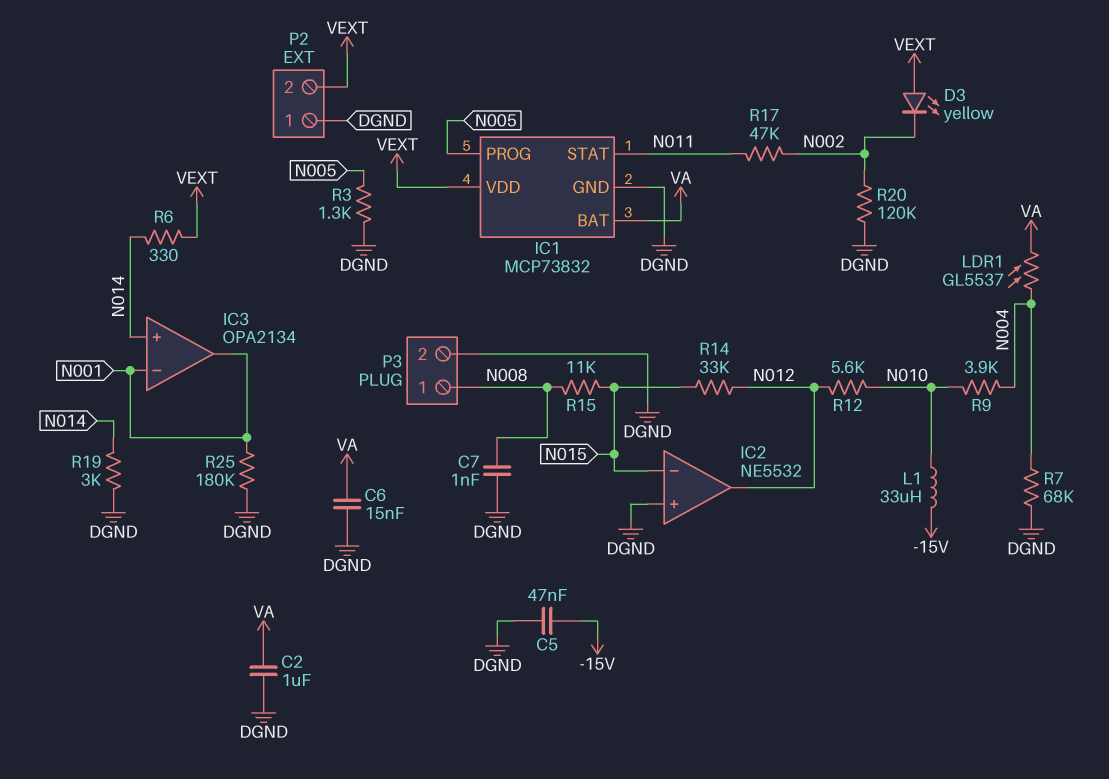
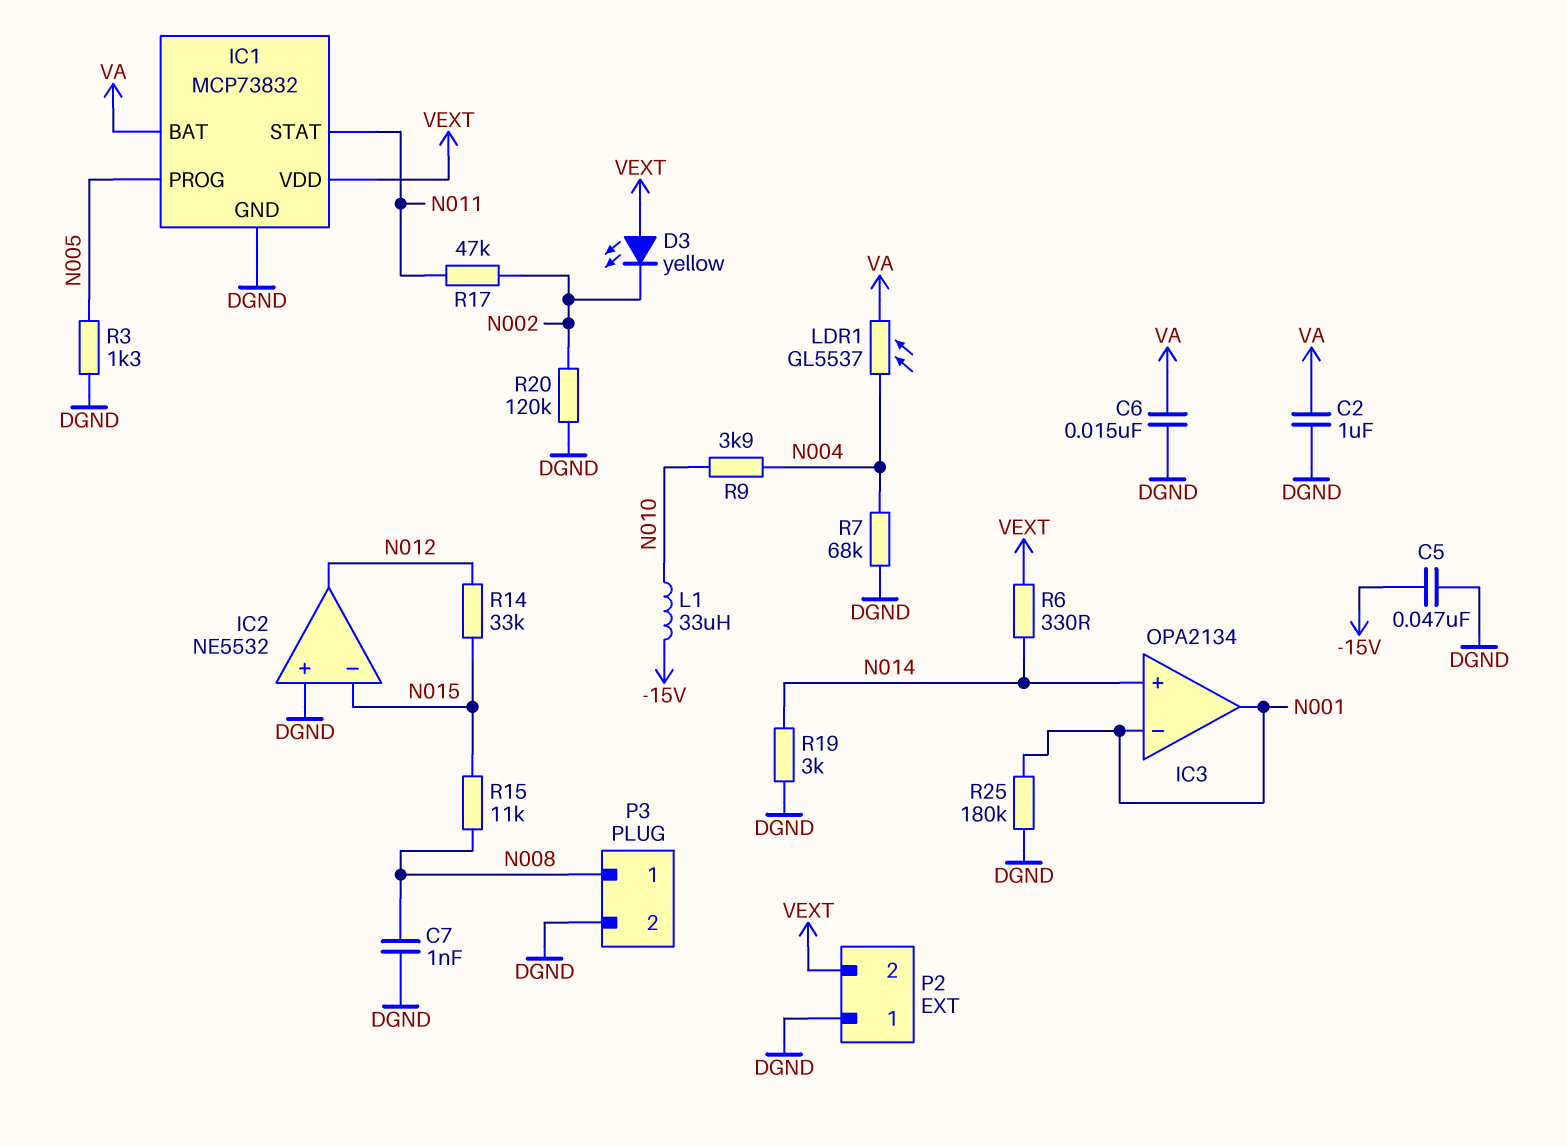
R12: 5.6k (N010, N012) -> none

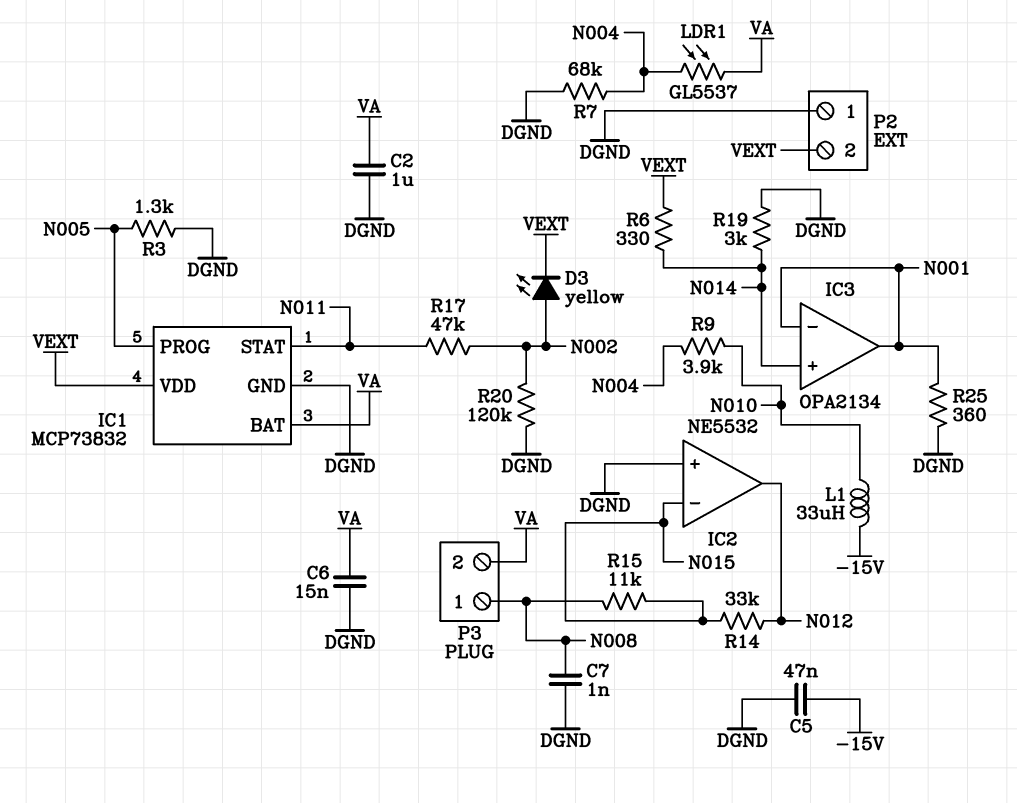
D3: LED yellow (A VEXT, K N002) -> LED yellow (A N002, K VEXT)
P3 pin 2: DGND -> VA
R25: 180k (DGND, N001) -> 360 (DGND, N001)

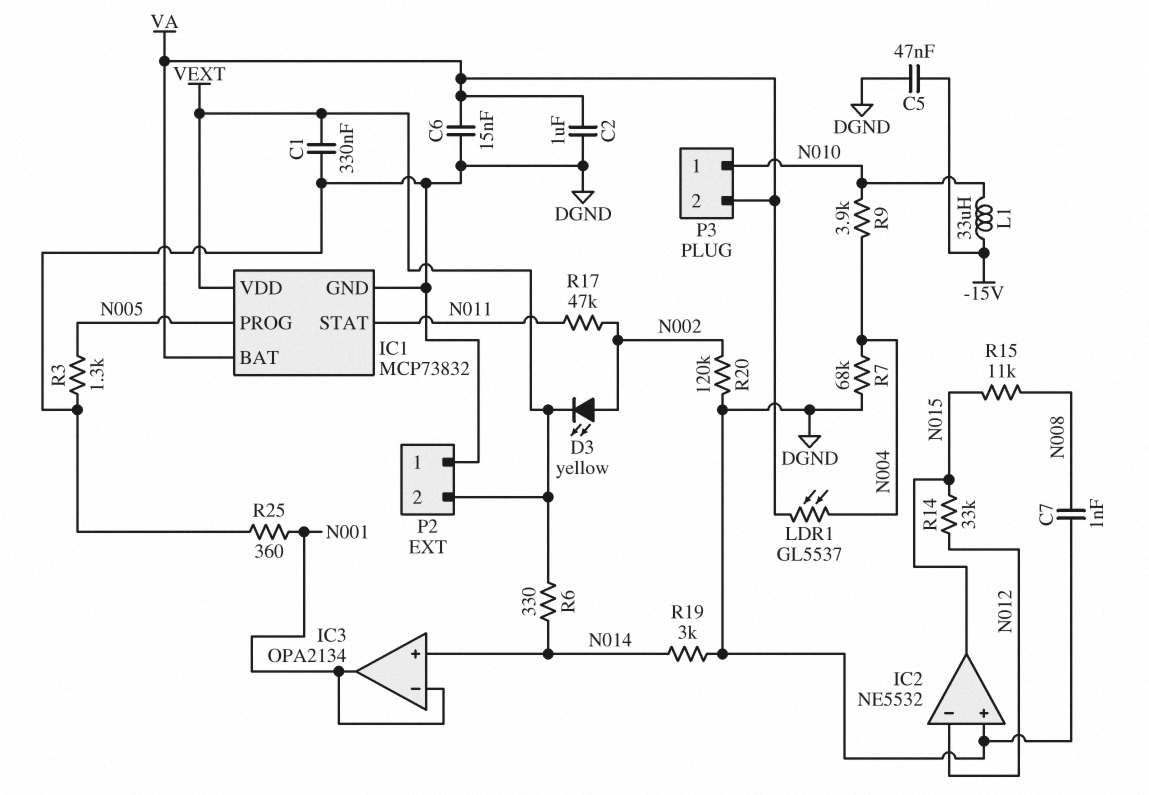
C1: none -> 330nF (DGND, VEXT)
IC2 pin in-: N015 -> N012
IC2 pin out: N012 -> N015
P3 pin 1: N008 -> N010

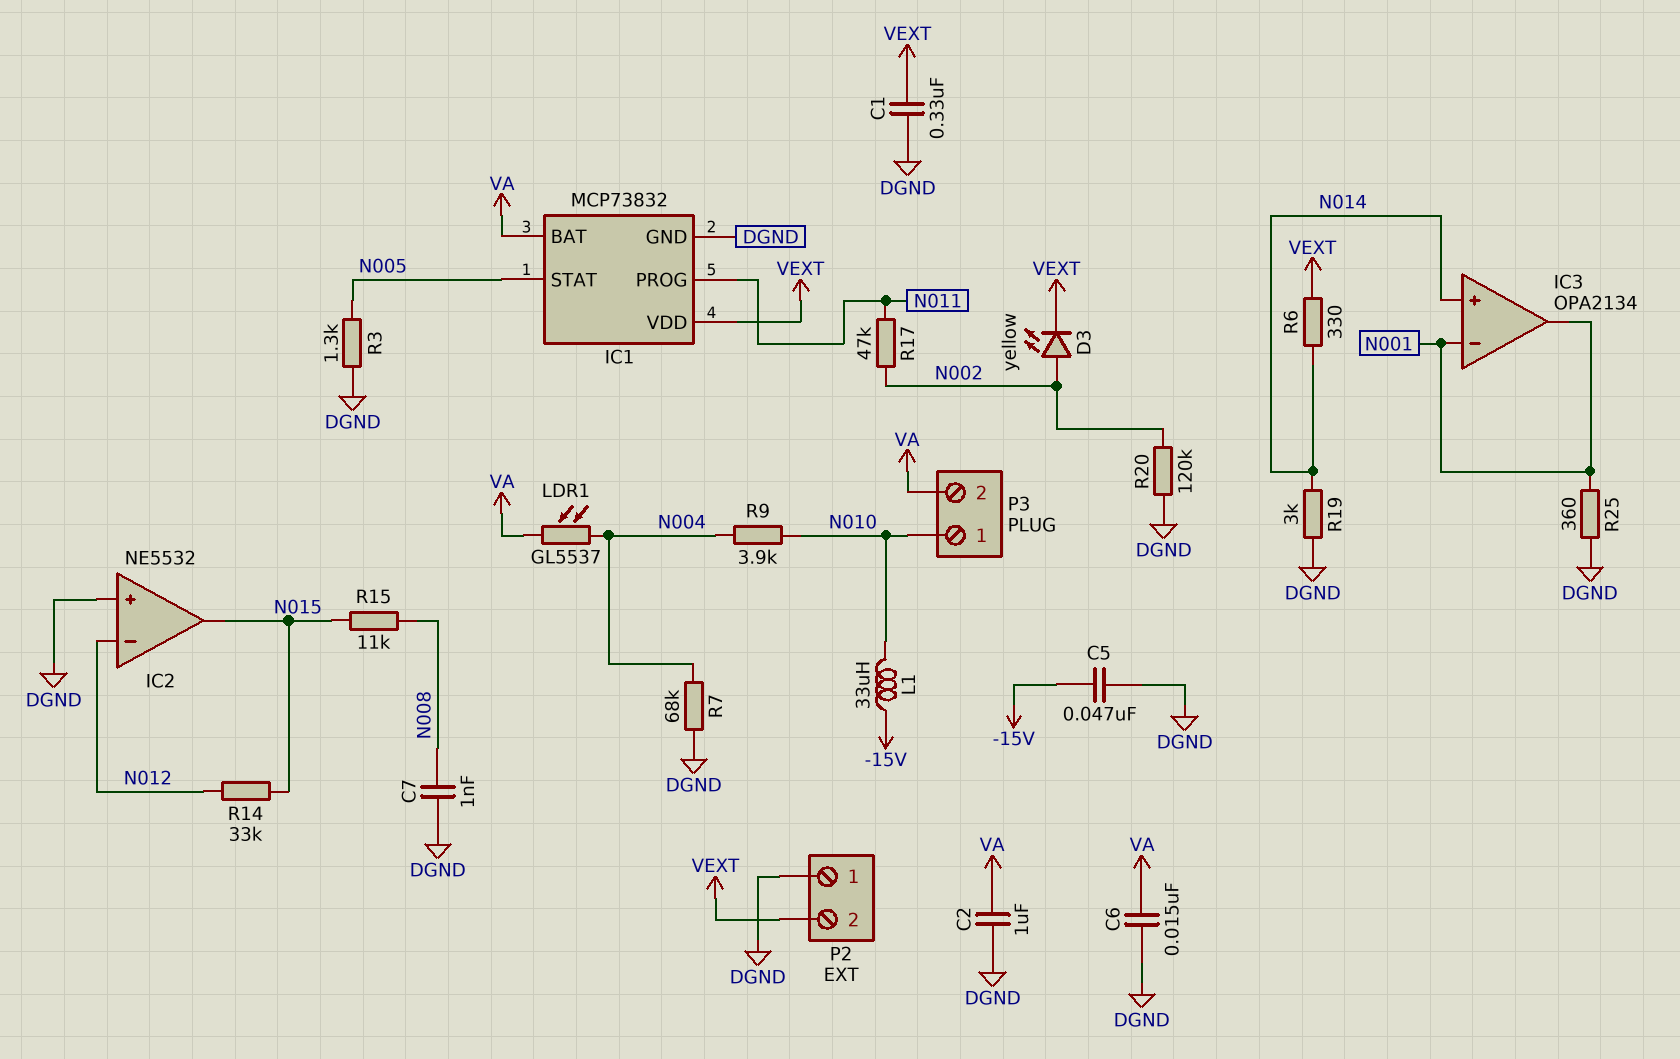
IC1 pin PROG: N005 -> N011
IC1 pin STAT: N011 -> N005

